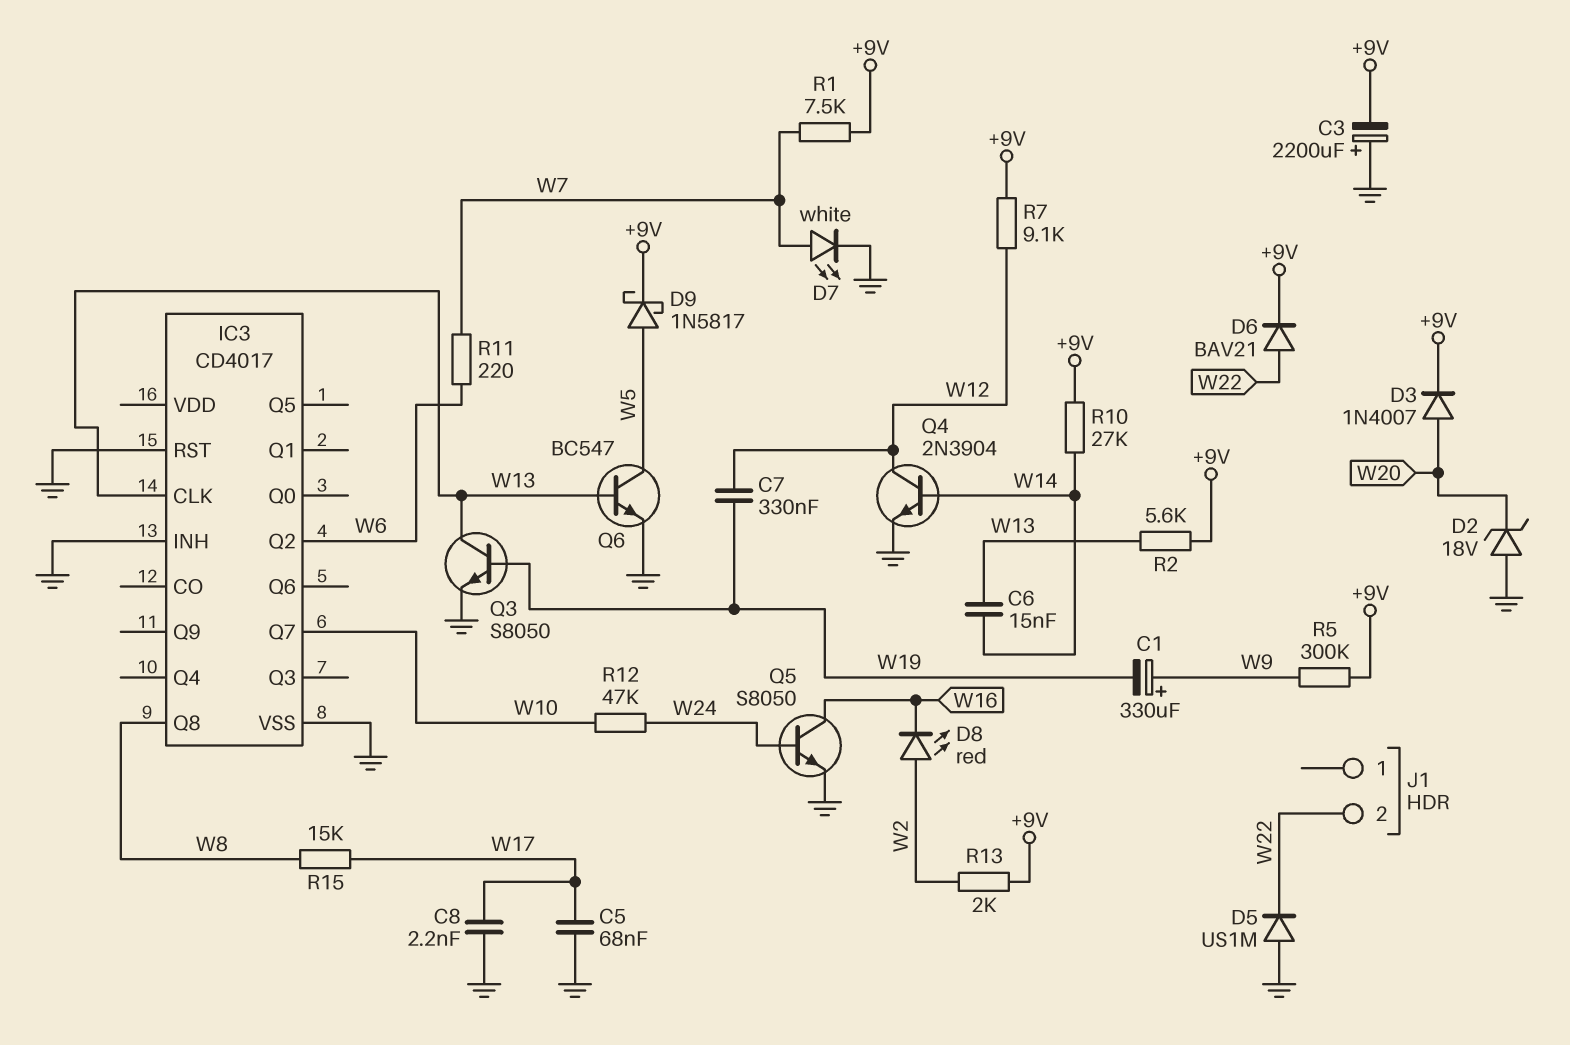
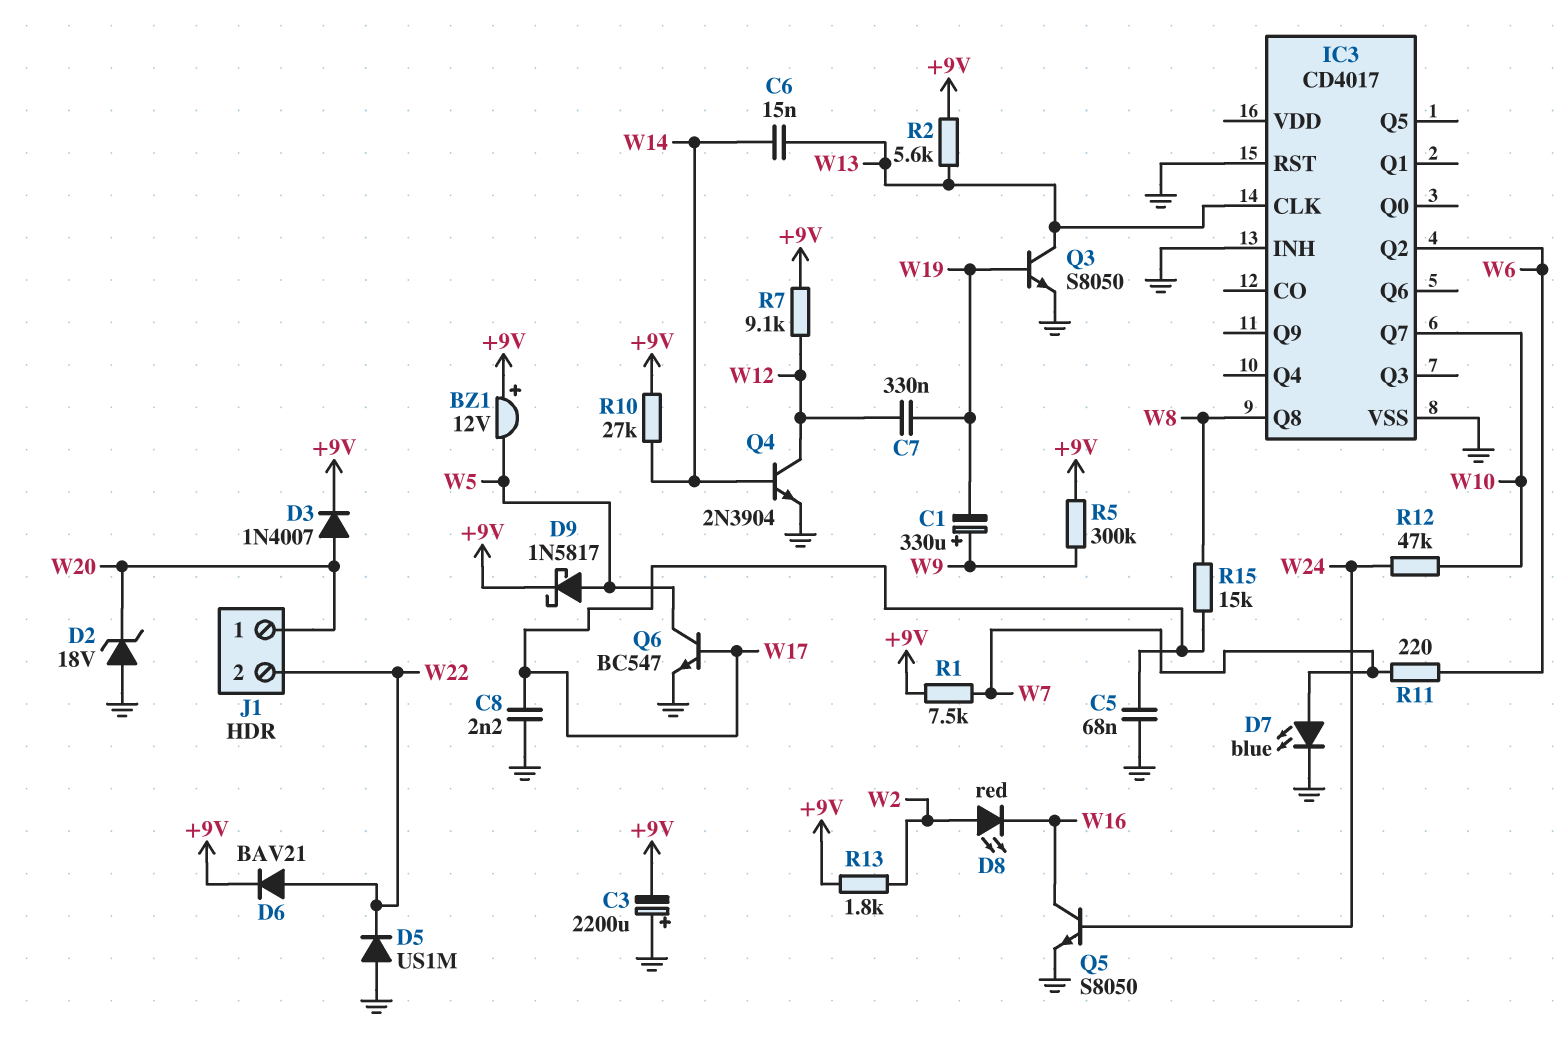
BZ1: none -> buzzer 12V (plus +9V, minus W5)
D7: LED white (A W7, K GND) -> LED blue (A W7, K GND)
J1 pin 1: none -> W20
Q6: NPN BC547 (B W13, C W5, E GND) -> NPN BC547 (B W17, C W5, E GND)
R13: 2k (+9V, W2) -> 1.8k (+9V, W2)

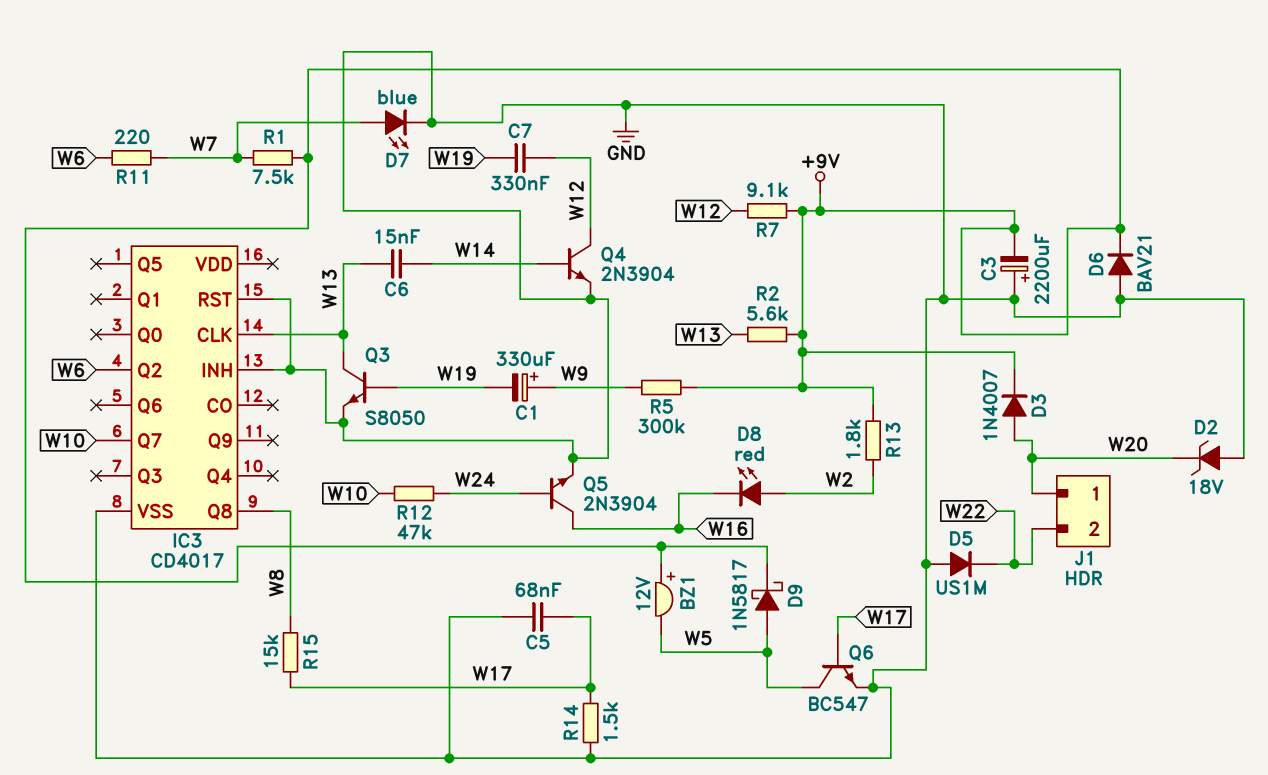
C8: 2.2nF (GND, W17) -> none
D6: diode BAV21 (A W22, K +9V) -> diode BAV21 (A GND, K +9V)
Q5: NPN S8050 (B W24, C W16, E GND) -> NPN 2N3904 (B W24, C W16, E GND)
R10: 27k (+9V, W14) -> none
R14: none -> 1.5k (GND, W17)

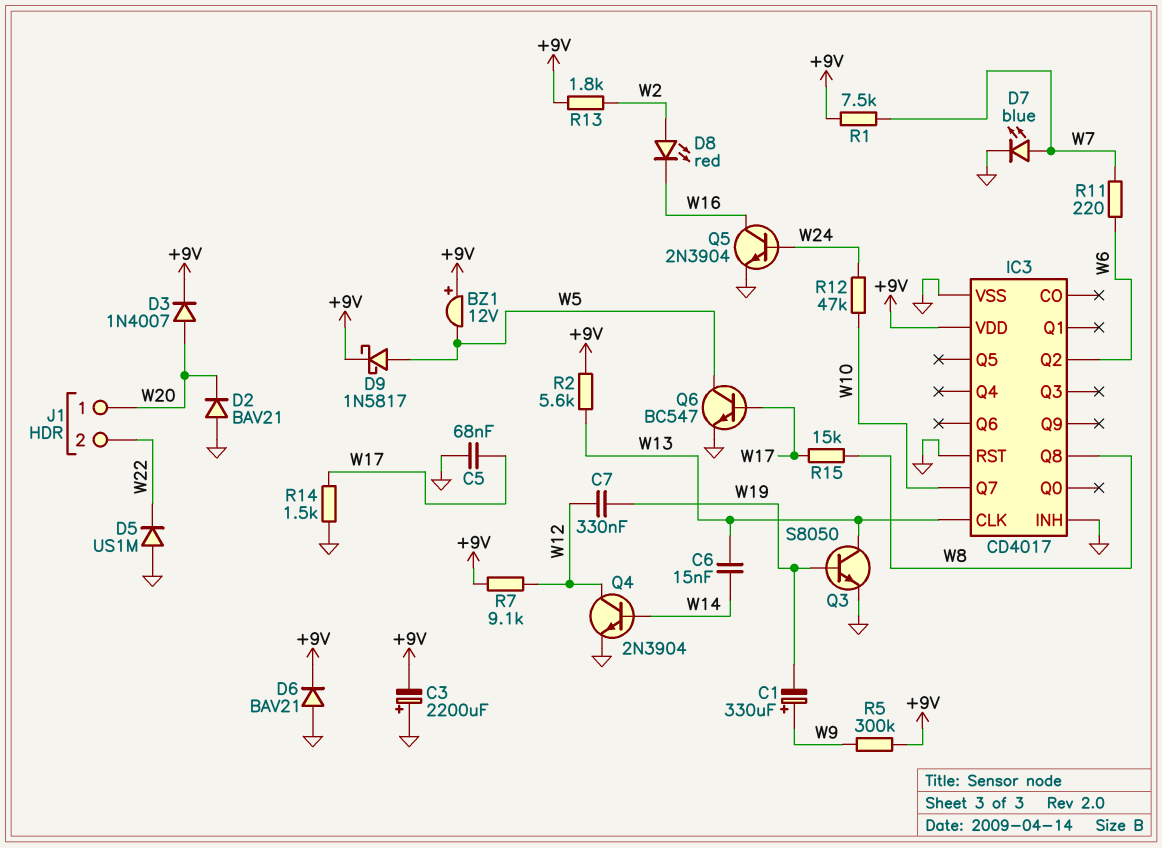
D2: zener 18V (A GND, K W20) -> diode BAV21 (A GND, K W20)
IC3 pin VDD: none -> +9V

